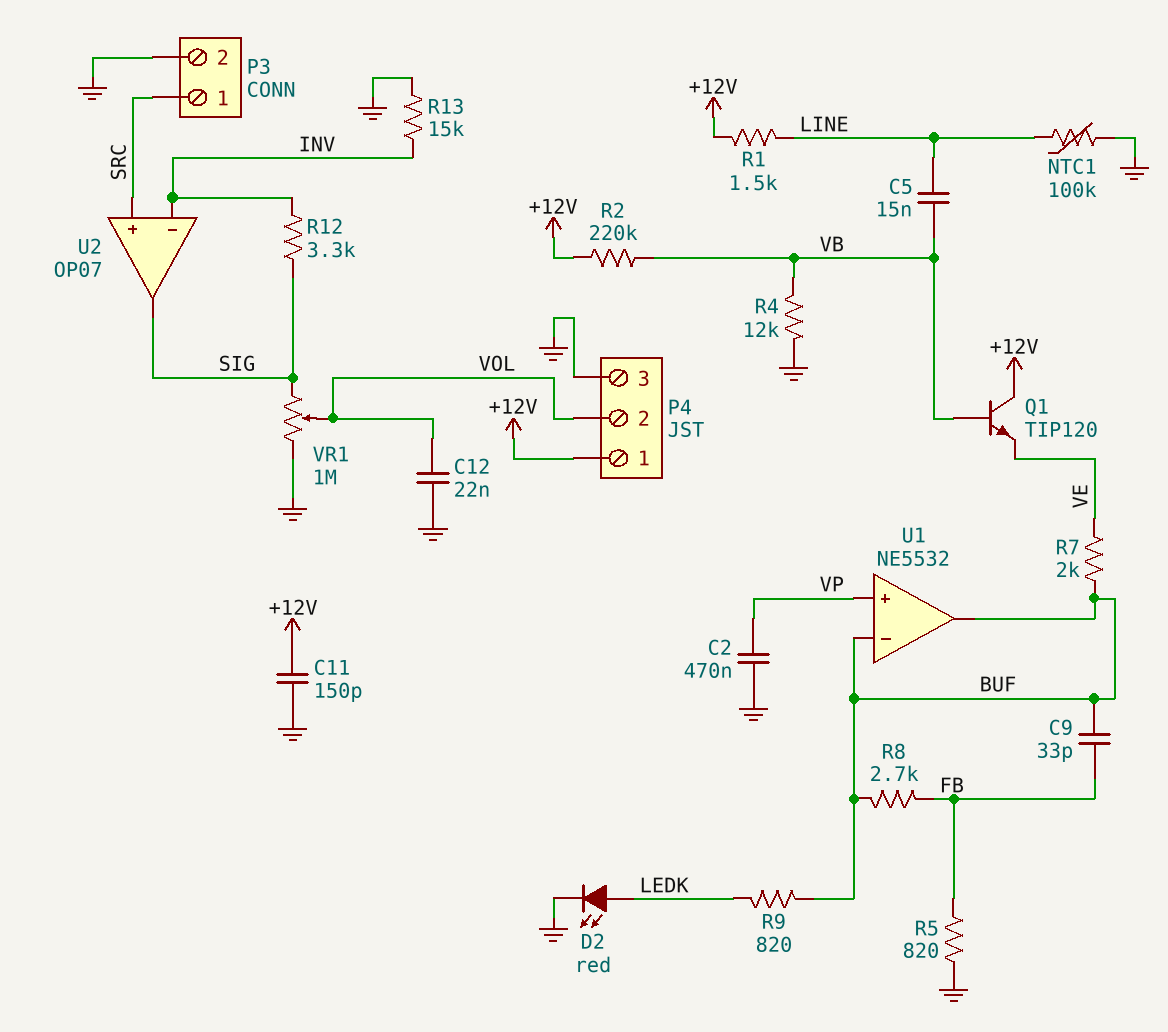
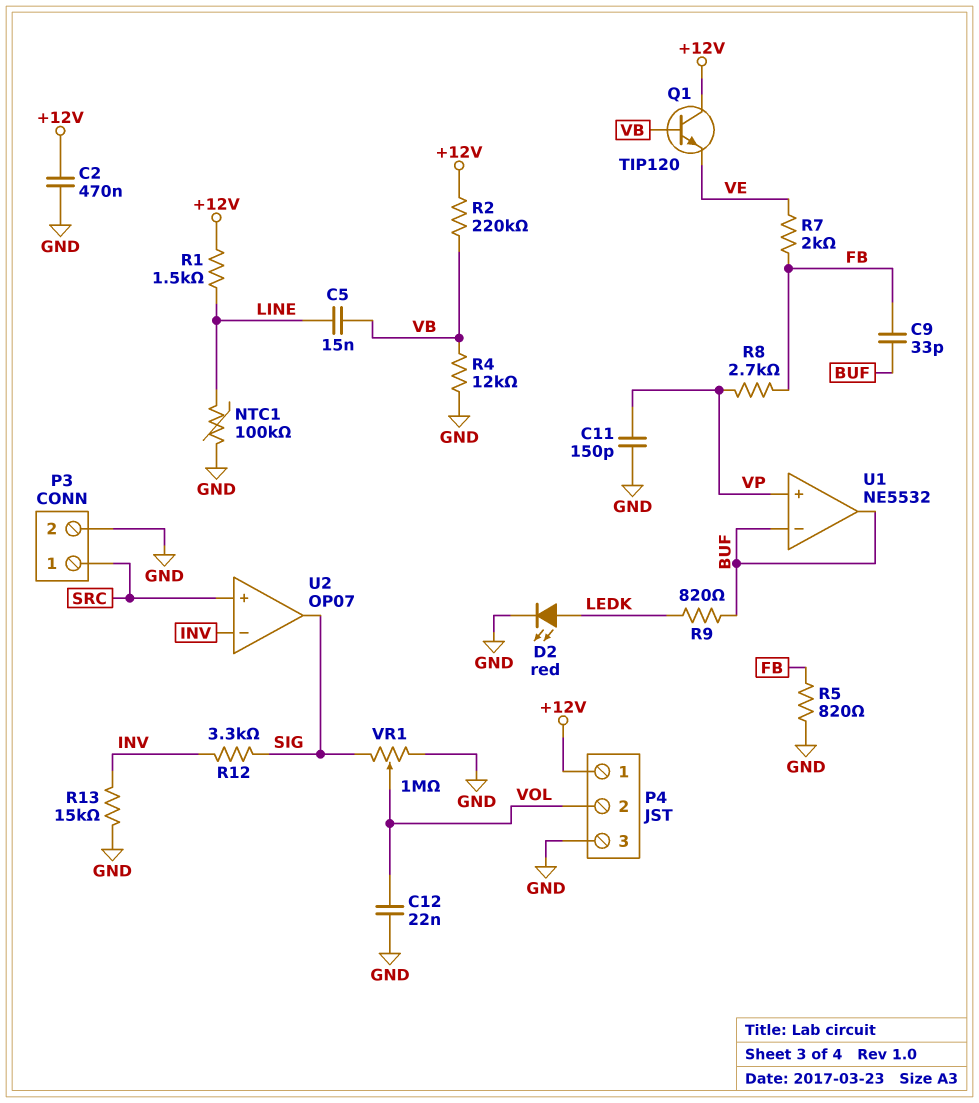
C2: 470nF (GND, VP) -> 470nF (+12V, GND)
C11: 150pF (+12V, GND) -> 150pF (GND, VP)
R7: 2k (BUF, VE) -> 2k (FB, VE)
R8: 2.7k (BUF, FB) -> 2.7k (FB, VP)

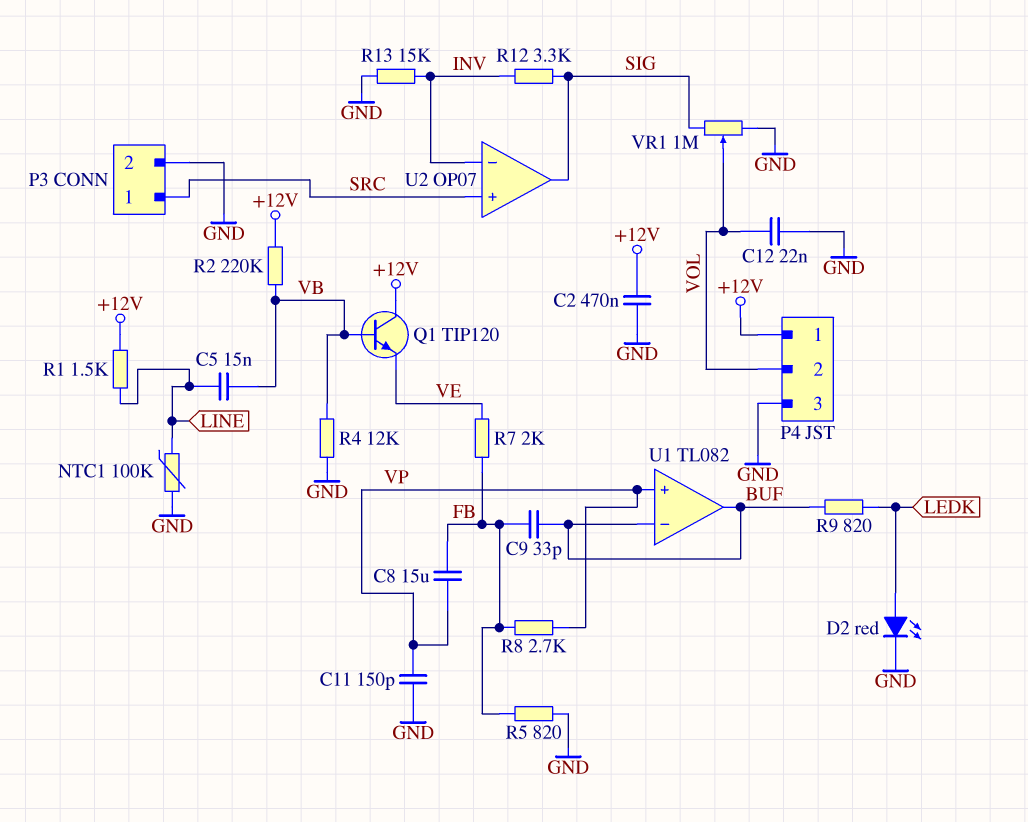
C8: none -> 15uF (FB, VP)
U1: NE5532 -> TL082

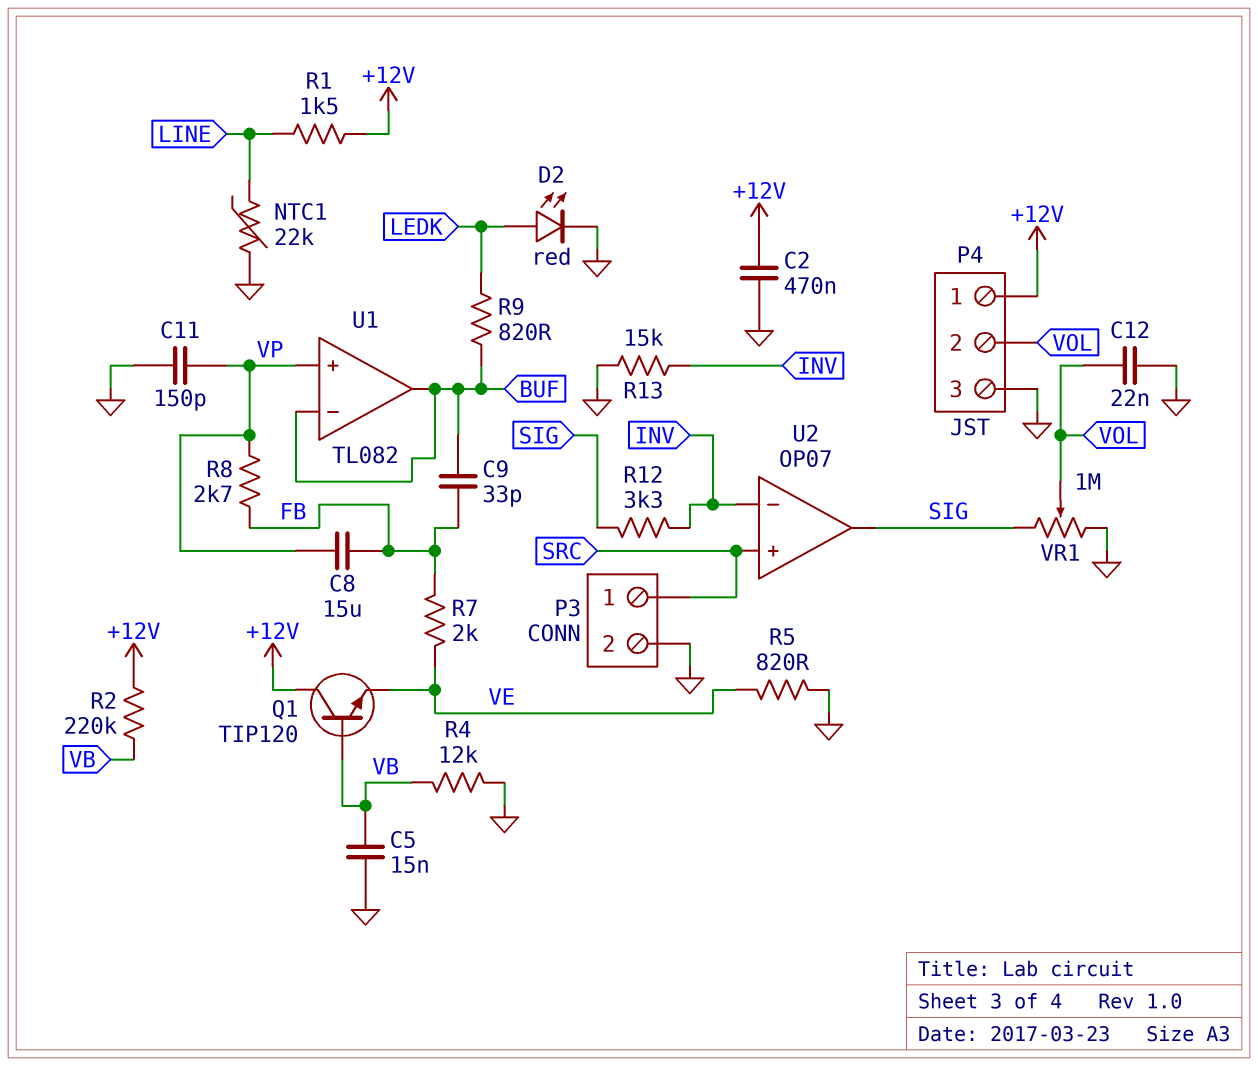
C5: 15nF (LINE, VB) -> 15nF (GND, VB)
NTC1: 100k (GND, LINE) -> 22k (GND, LINE)
R5: 820 (FB, GND) -> 820 (GND, VE)

